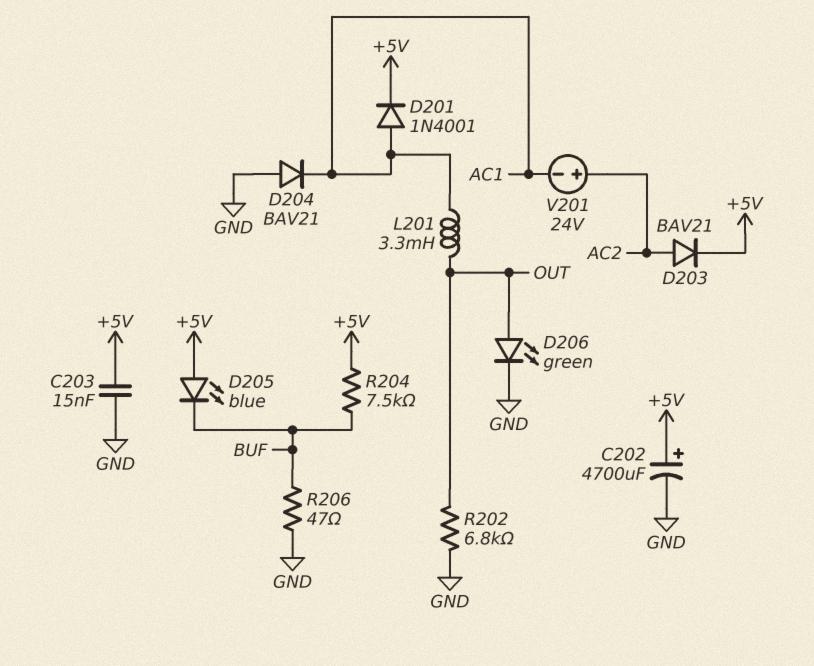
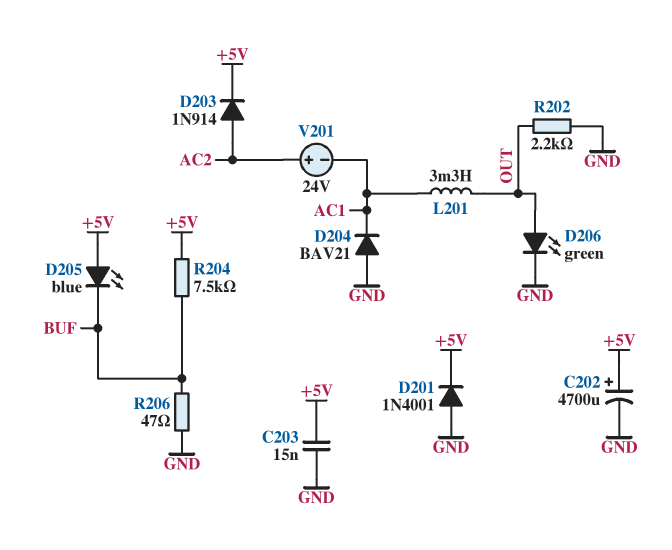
D201: diode 1N4001 (A AC1, K +5V) -> diode 1N4001 (A GND, K +5V)
D203: diode BAV21 (A AC2, K +5V) -> diode 1N914 (A AC2, K +5V)
R202: 6.8k (GND, OUT) -> 2.2k (GND, OUT)

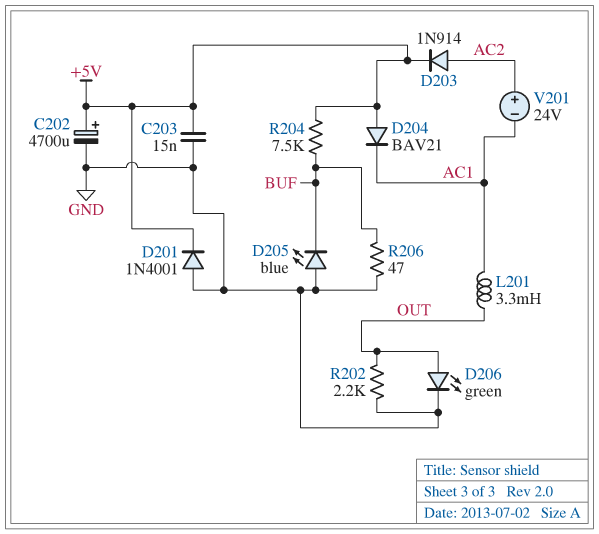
D204: diode BAV21 (A GND, K AC1) -> diode BAV21 (A +5V, K AC1)
D205: LED blue (A +5V, K BUF) -> LED blue (A GND, K BUF)

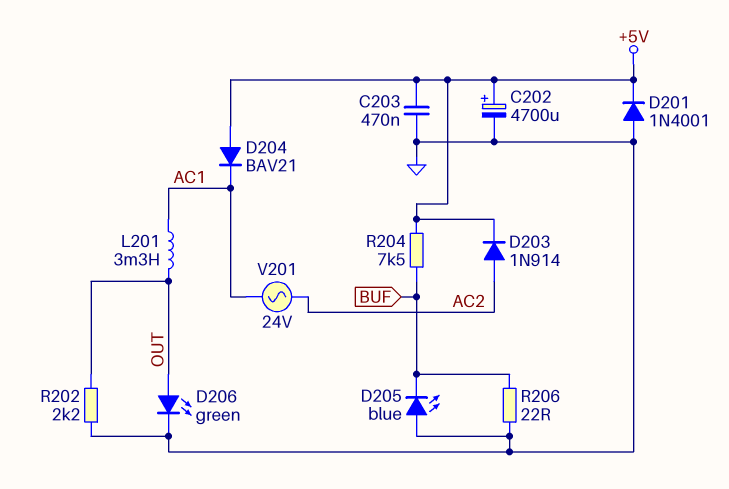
C203: 15nF (+5V, GND) -> 470nF (+5V, GND)
R206: 47 (BUF, GND) -> 22 (BUF, GND)
V201: 24V (plus AC2, minus AC1) -> AC 24V (AC1, AC2)

